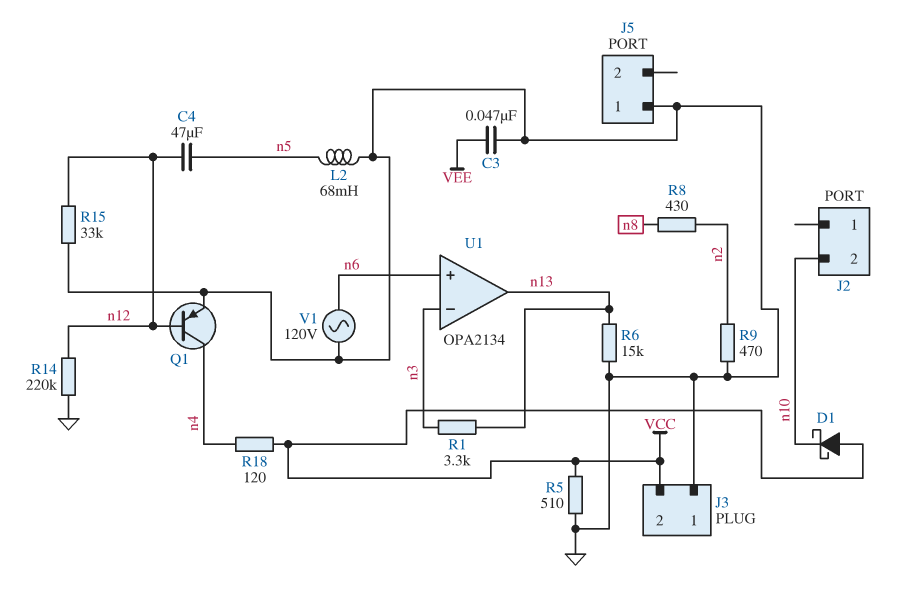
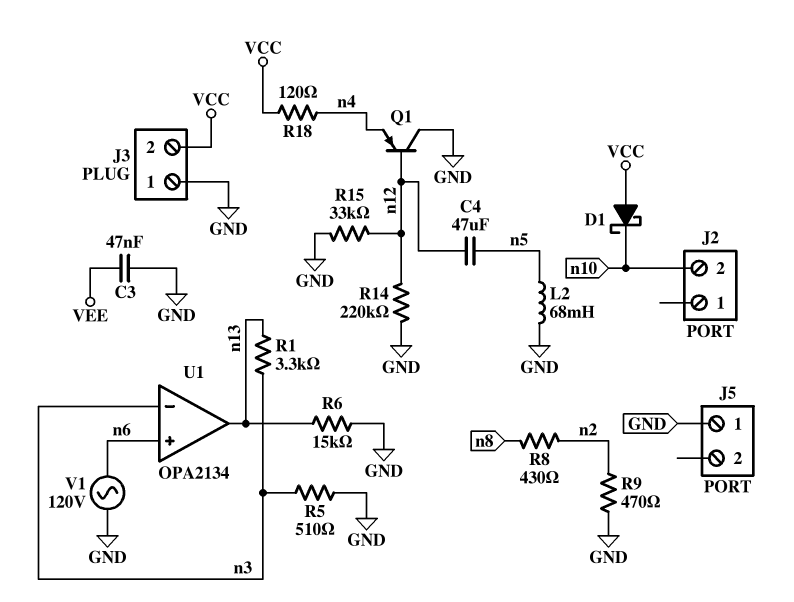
Q1: PNP (B n12, C n4, E GND) -> PNP (B n12, C GND, E n4)
R5: 510 (GND, VCC) -> 510 (GND, n3)

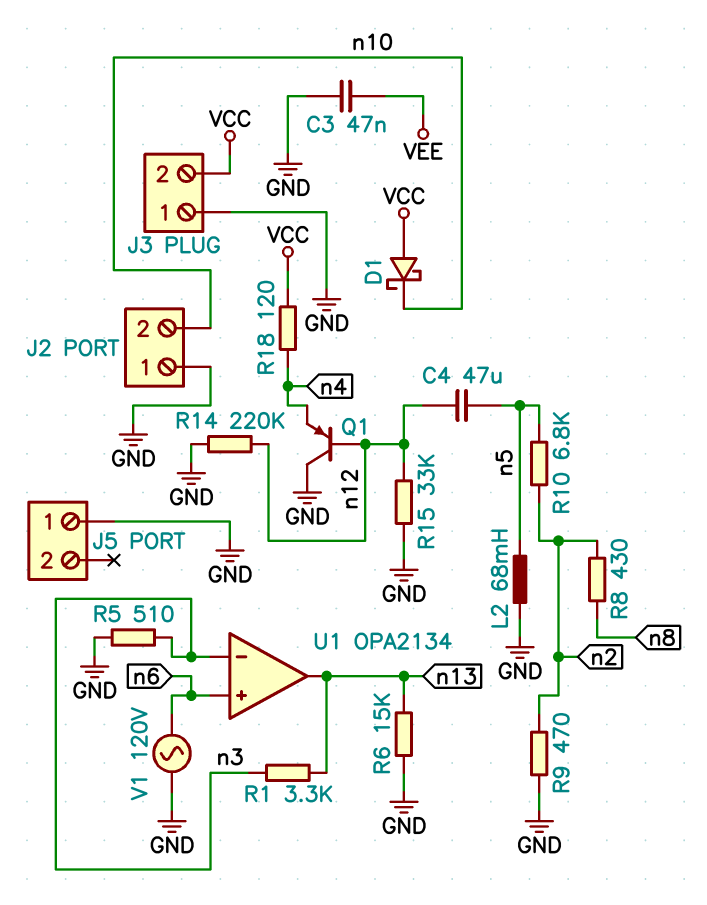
J2 pin 1: none -> GND
R10: none -> 6.8k (n2, n5)

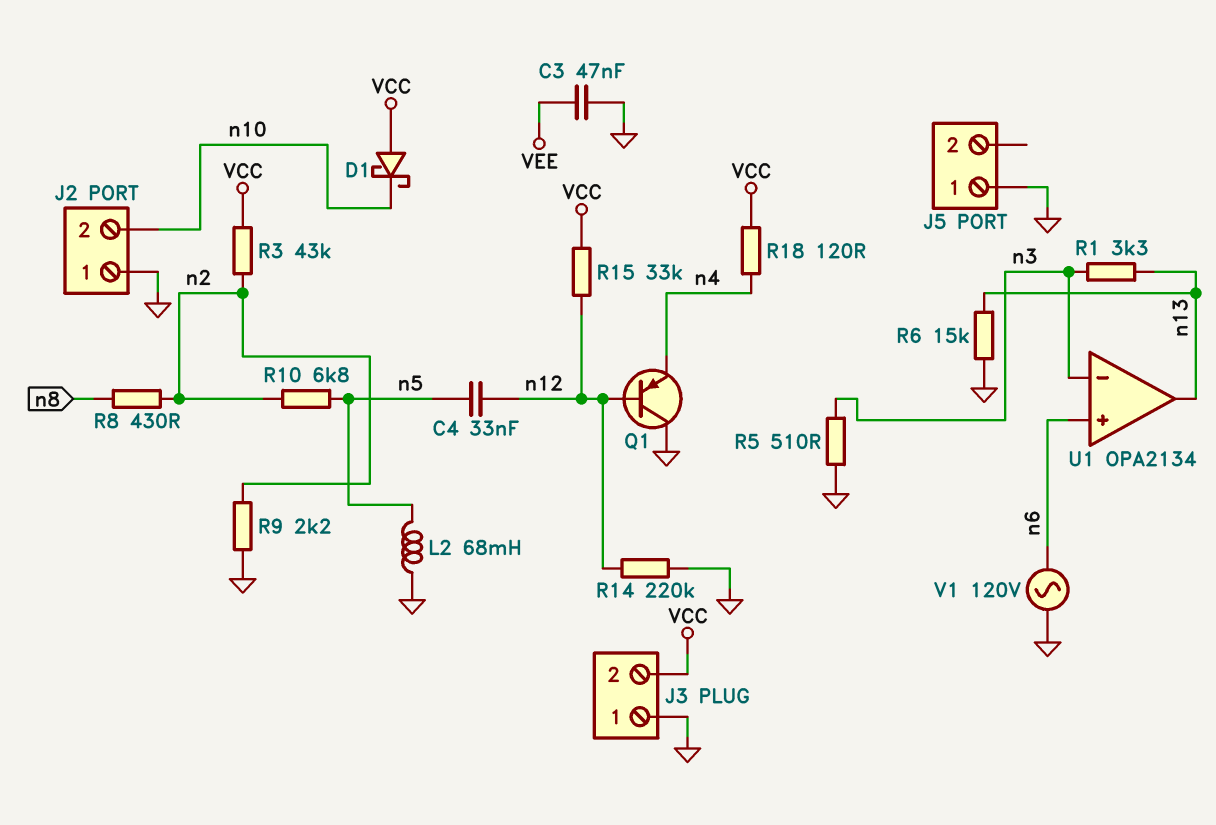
C4: 47uF (n5, n12) -> 33nF (n5, n12)
R3: none -> 43k (VCC, n2)
R9: 470 (GND, n2) -> 2.2k (GND, n2)
R15: 33k (GND, n12) -> 33k (VCC, n12)

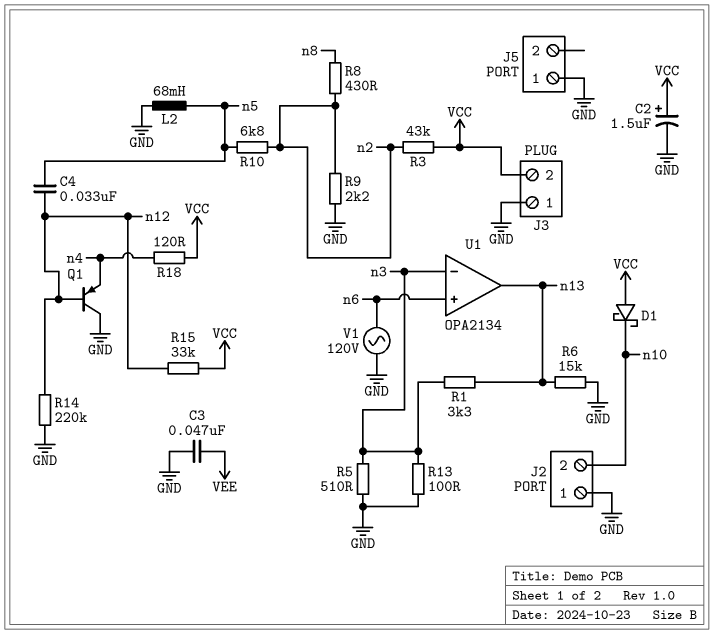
C2: none -> 1.5uF (plus VCC, minus GND)
R13: none -> 100 (GND, n3)

